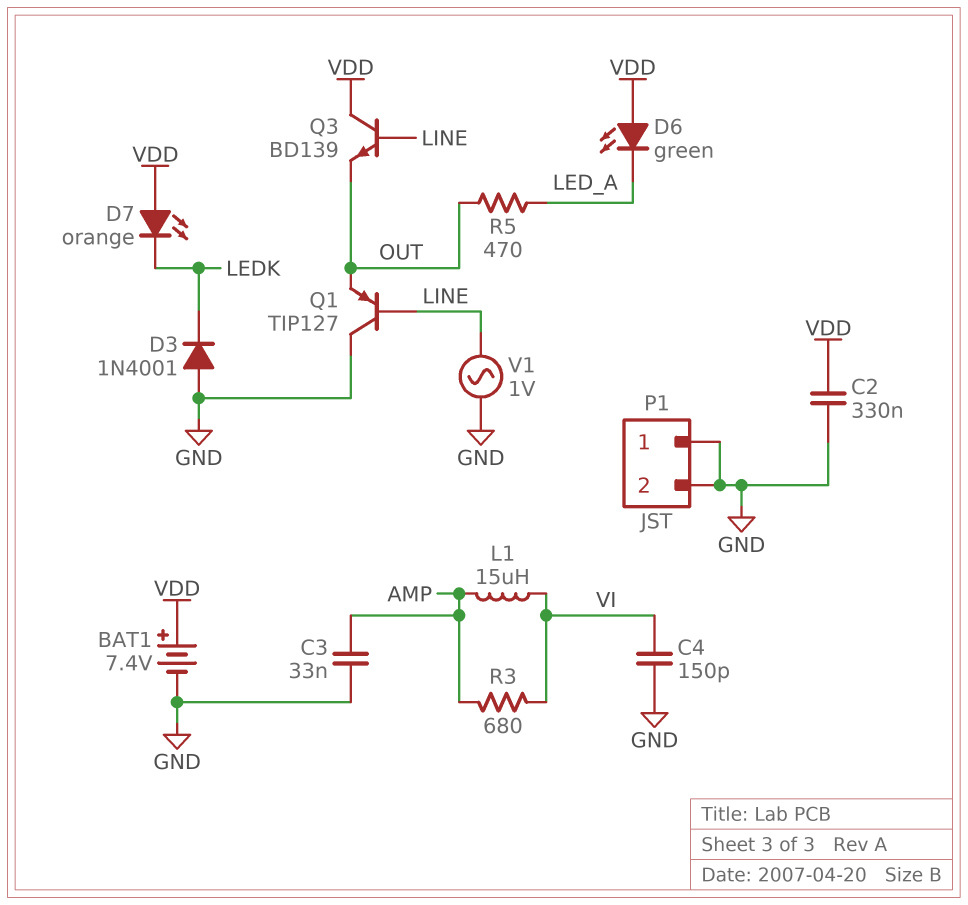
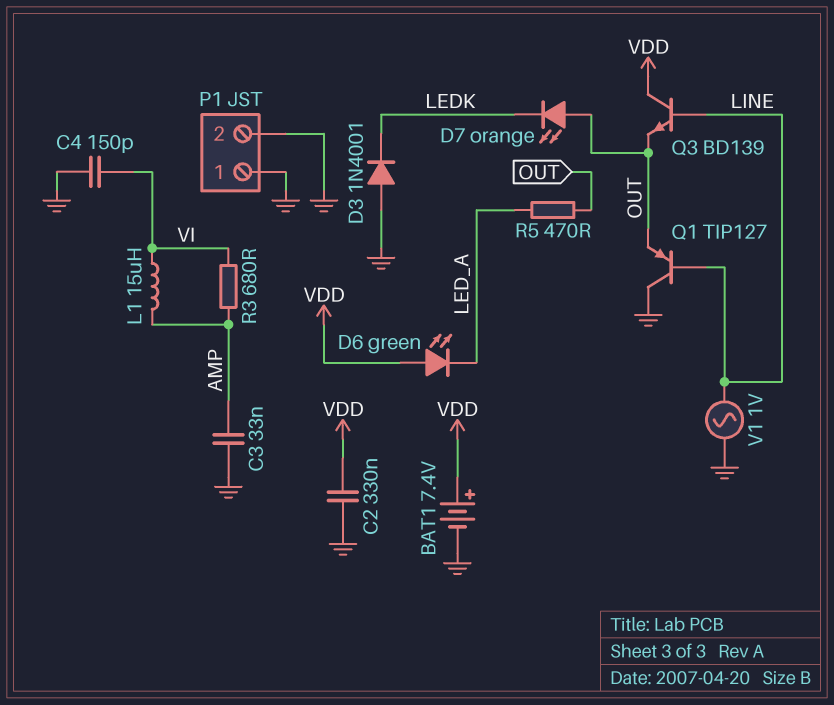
D7: LED orange (A VDD, K LEDK) -> LED orange (A OUT, K LEDK)

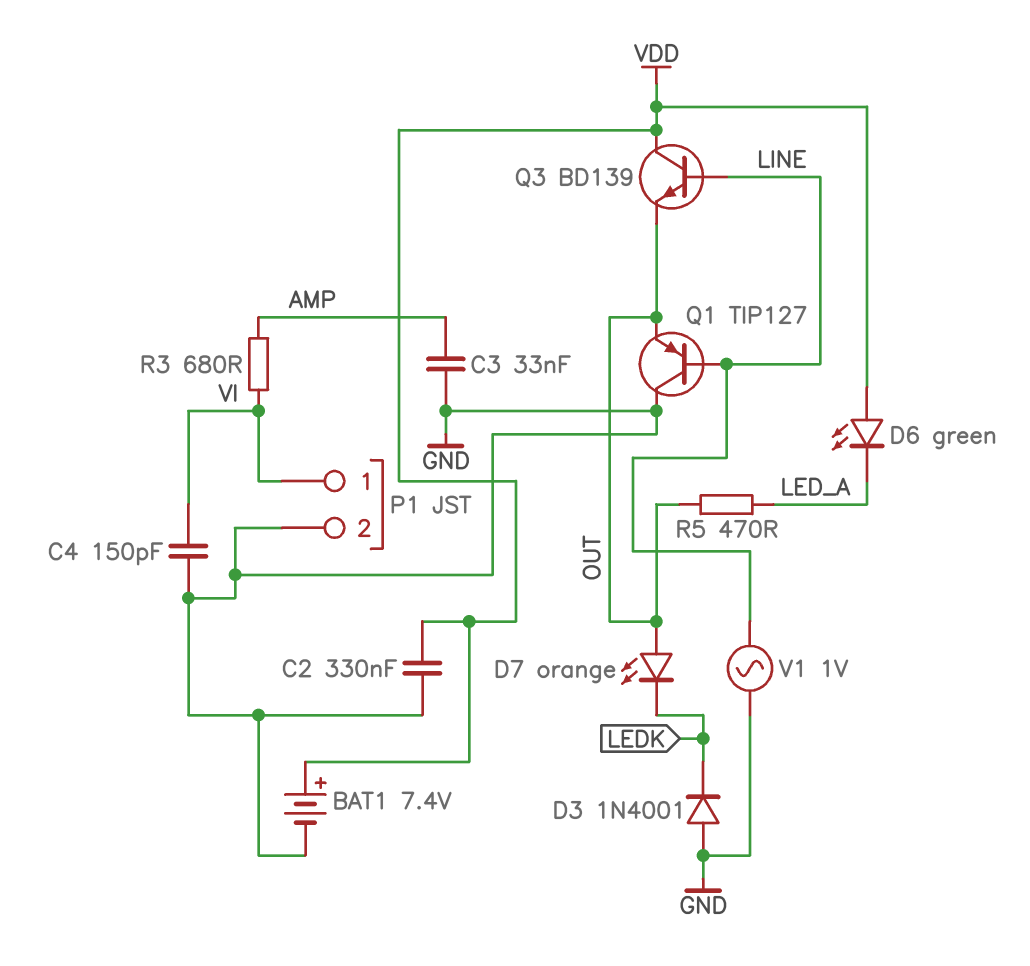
L1: 15uH (AMP, VI) -> none
P1 pin 1: GND -> VI

